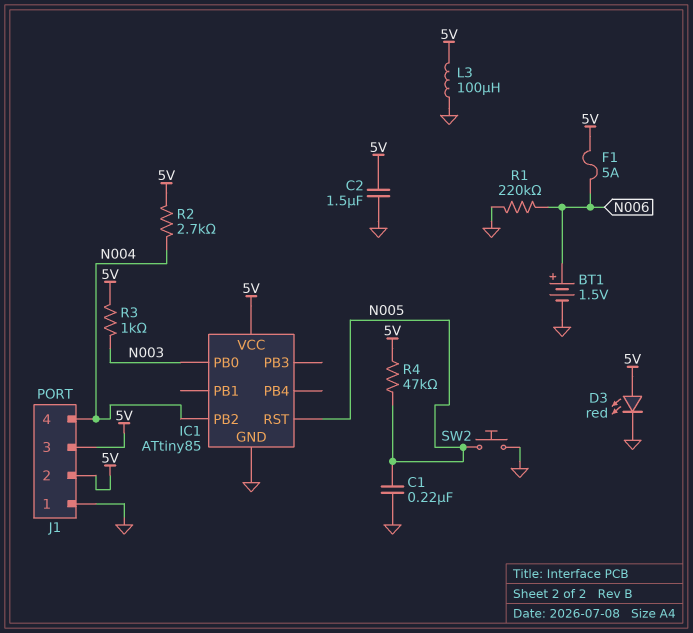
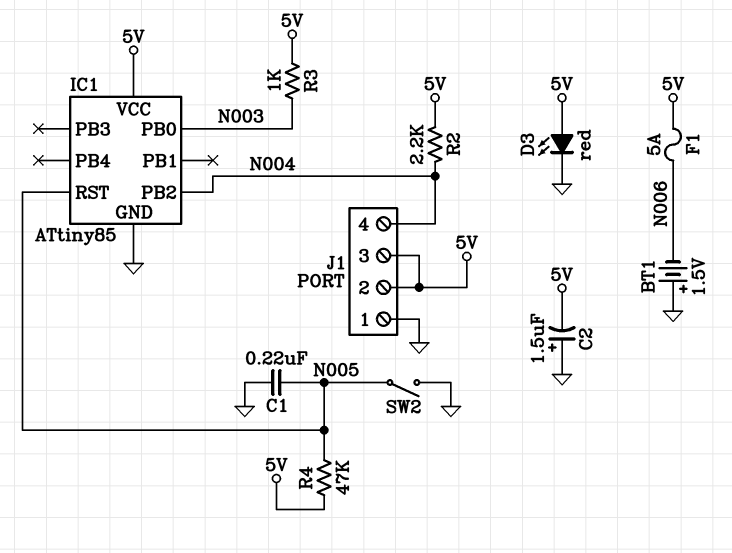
BT1: 1.5V (plus N006, minus GND) -> 1.5V (plus GND, minus N006)
C2: 1.5uF (5V, GND) -> 1.5uF (plus GND, minus 5V)
L3: 100uH (5V, GND) -> none
R1: 220k (GND, N006) -> none
R2: 2.7k (5V, N004) -> 2.2k (5V, N004)
SW2: button (GND, N005) -> switch (GND, N005)

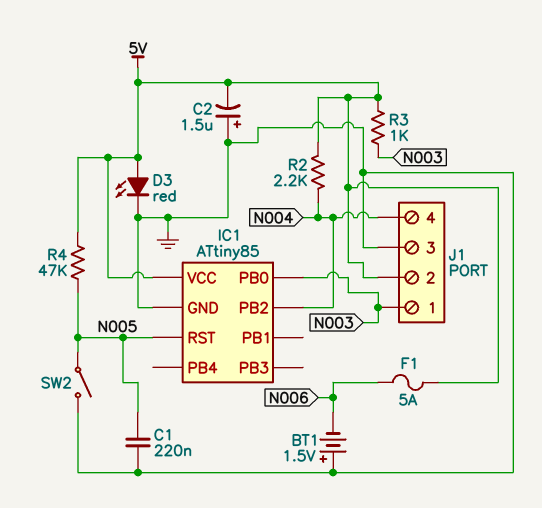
J1 pin 1: GND -> N003
J1 pin 3: 5V -> GND

